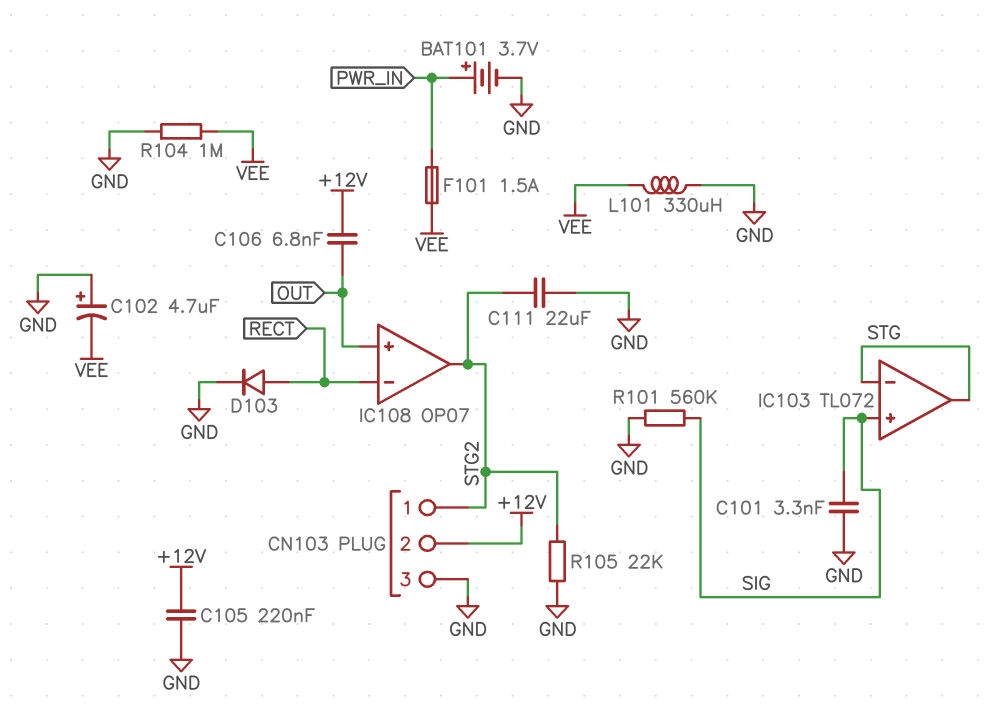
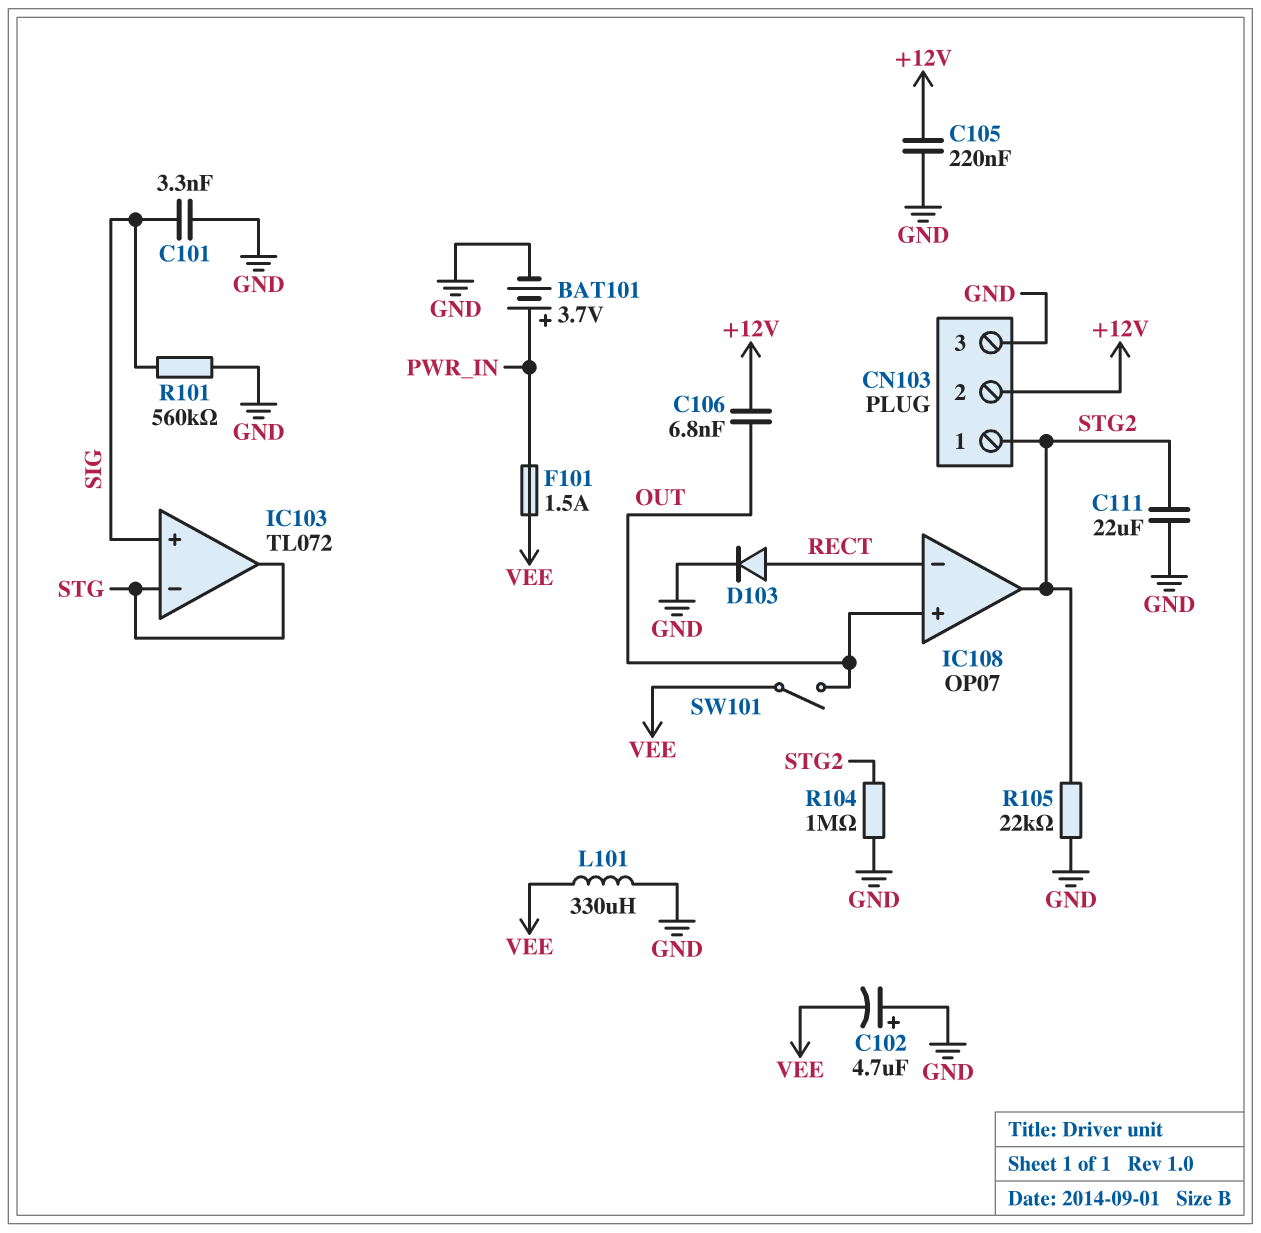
R104: 1M (GND, VEE) -> 1M (GND, STG2)
SW101: none -> switch (OUT, VEE)

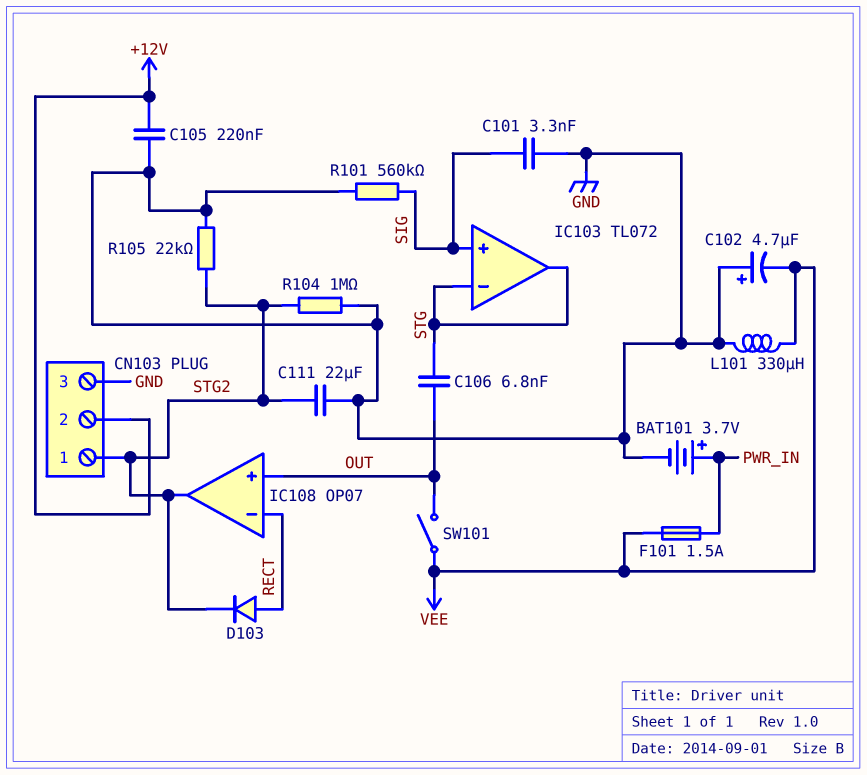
C106: 6.8nF (+12V, OUT) -> 6.8nF (OUT, STG)
D103: diode (A RECT, K GND) -> diode (A RECT, K STG2)

